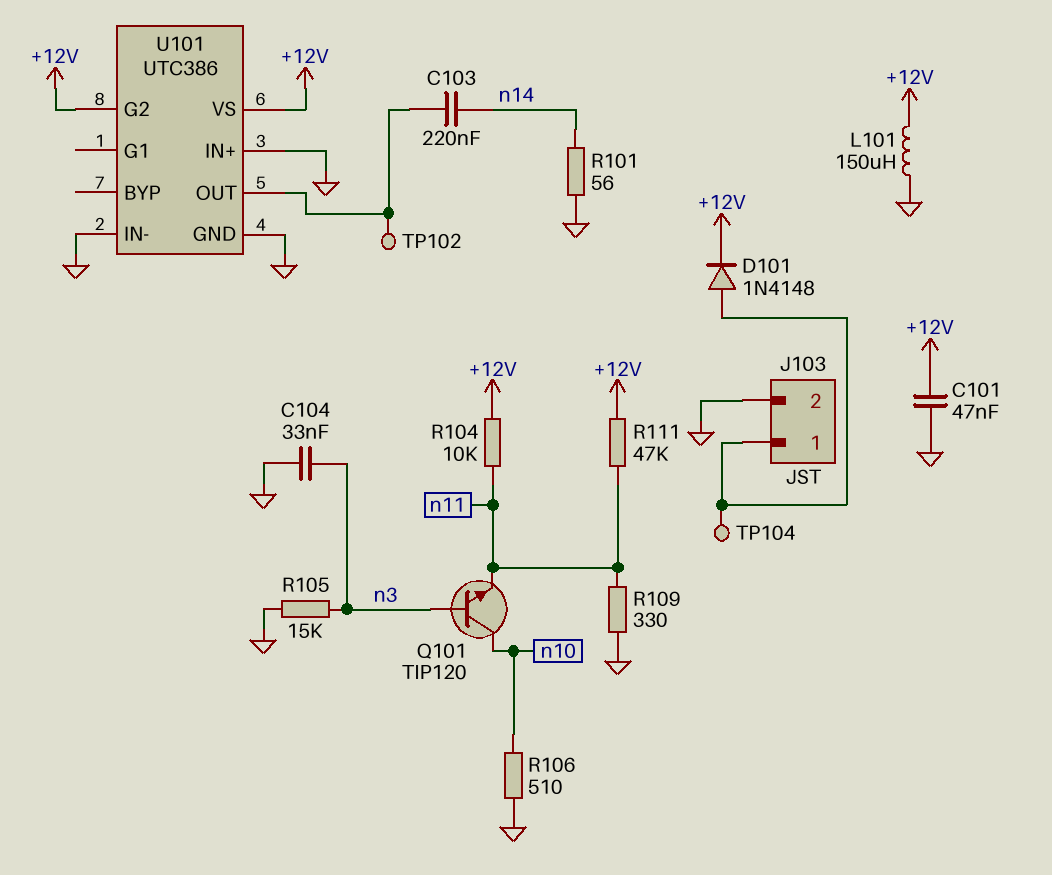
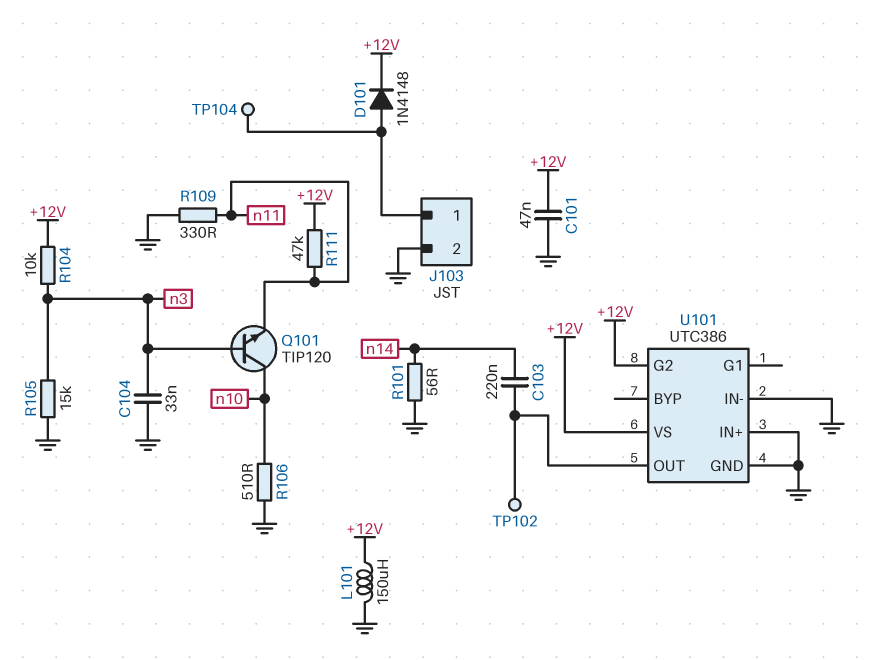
R104: 10k (+12V, n11) -> 10k (+12V, n3)

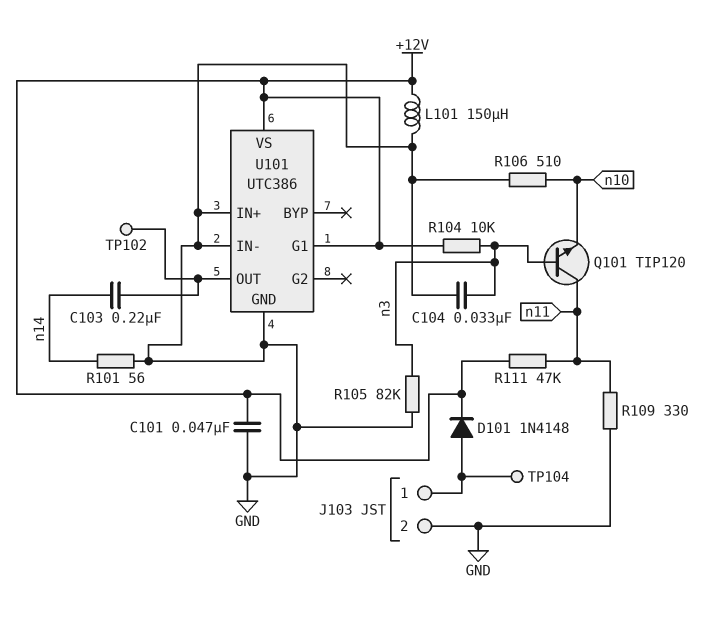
Q101: NPN TIP120 (B n3, C n10, E n11) -> NPN TIP120 (B n3, C n11, E n10)
R105: 15k (GND, n3) -> 82k (GND, n3)
U101 pin G1: none -> +12V
U101 pin G2: +12V -> none

